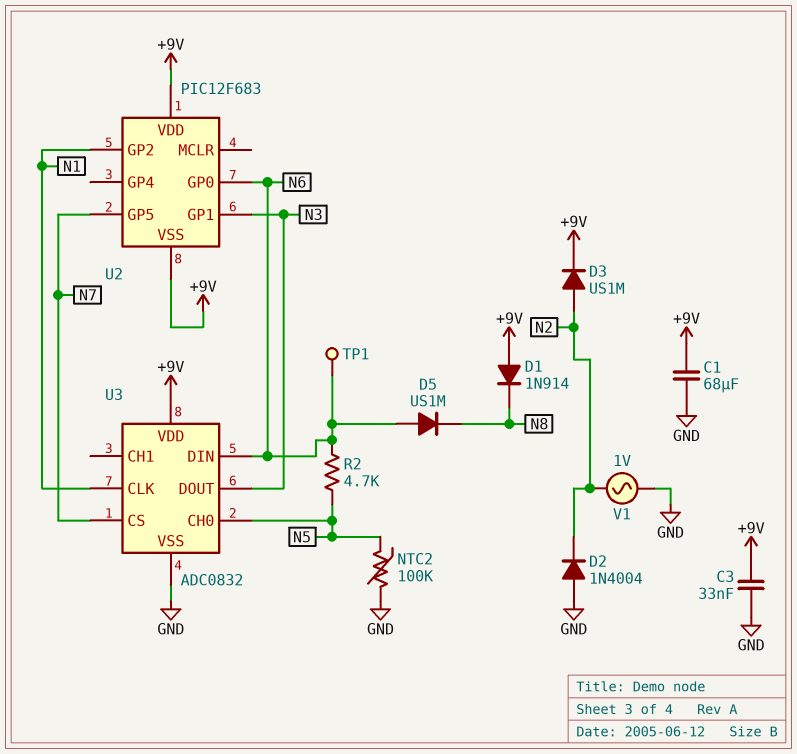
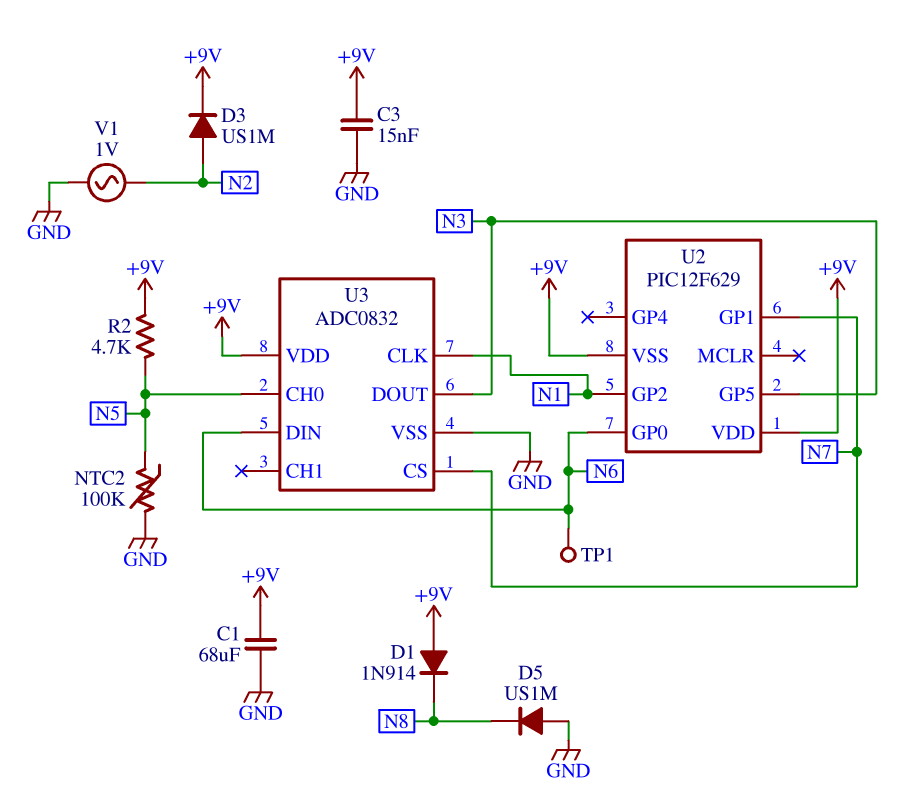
C3: 33nF (+9V, GND) -> 15nF (+9V, GND)
D2: diode 1N4004 (A GND, K N2) -> none
D5: diode US1M (A N6, K N8) -> diode US1M (A GND, K N8)
R2: 4.7k (N5, N6) -> 4.7k (+9V, N5)
U2: PIC12F683 -> PIC12F629
U2 pin GP1: N3 -> N7
U2 pin GP5: N7 -> N3

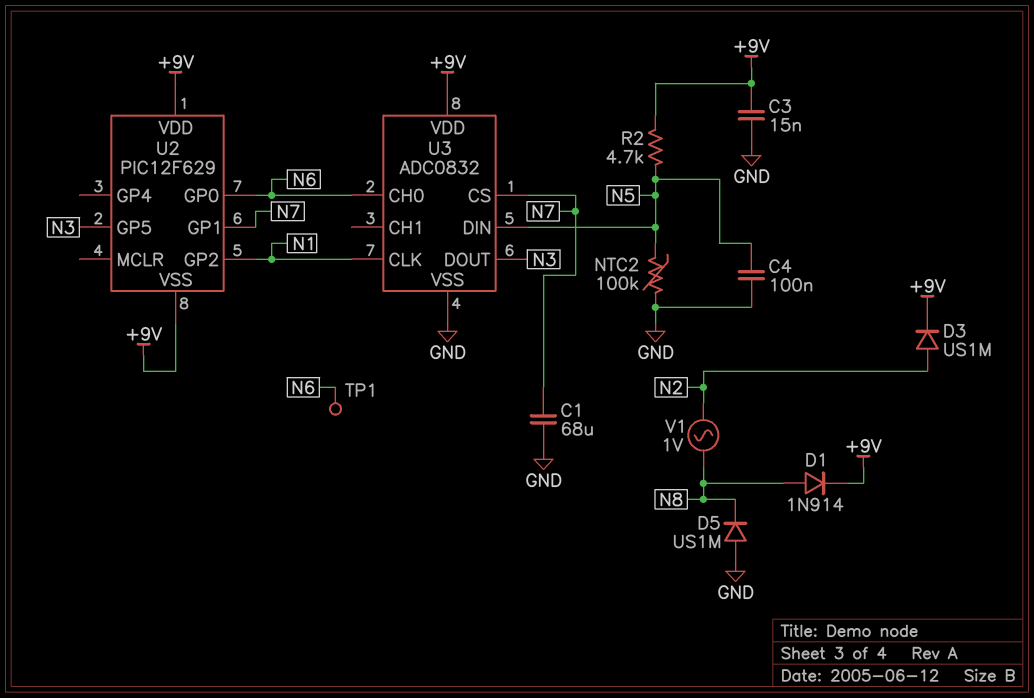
C1: 68uF (+9V, GND) -> 68uF (GND, N7)
C4: none -> 100nF (GND, N5)
D1: diode 1N914 (A +9V, K N8) -> diode 1N914 (A N8, K +9V)
U3 pin CH0: N5 -> N6
U3 pin DIN: N6 -> N5
V1: AC 1V (GND, N2) -> AC 1V (N2, N8)

